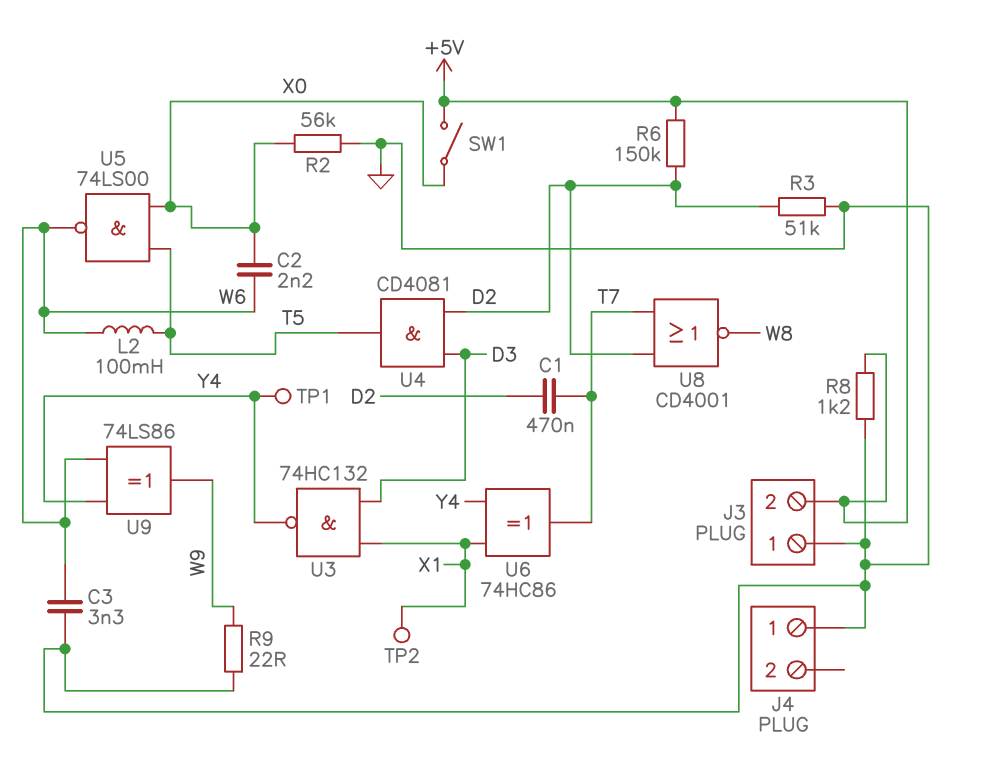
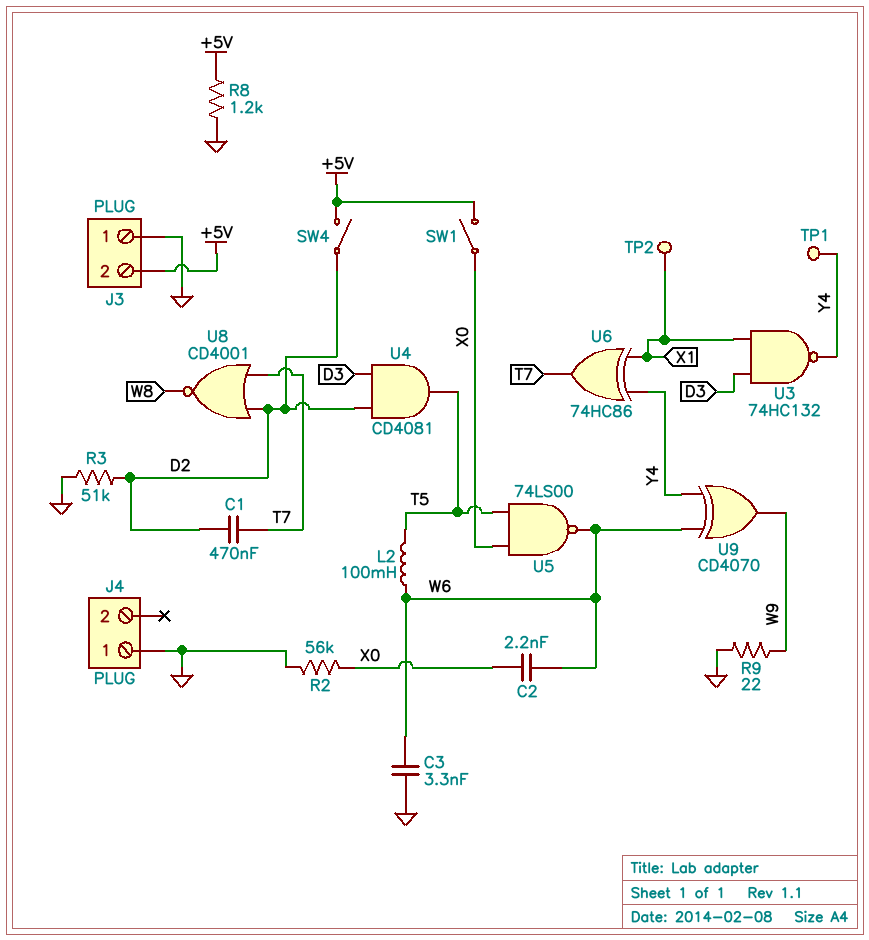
R6: 150k (+5V, D2) -> none
SW4: none -> switch (+5V, D2)
U9: XOR 74LS86 (in W6, in Y4, out W9) -> XOR CD4070 (in W6, in Y4, out W9)

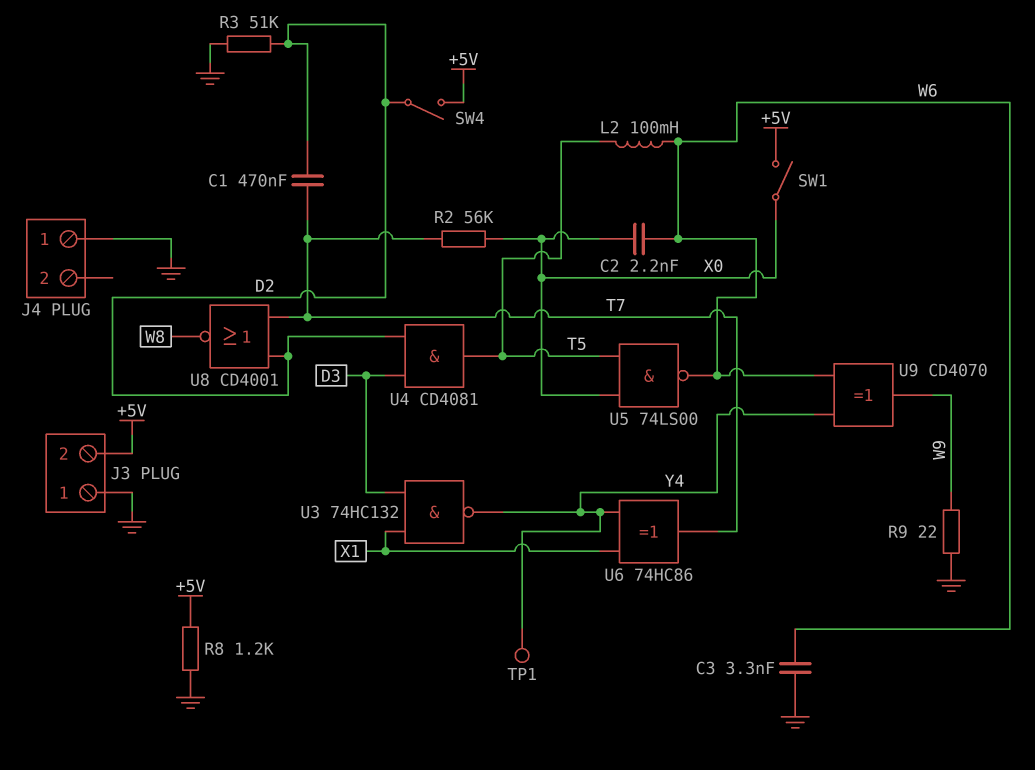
R2: 56k (GND, X0) -> 56k (T7, X0)
TP2: test point (X1) -> none

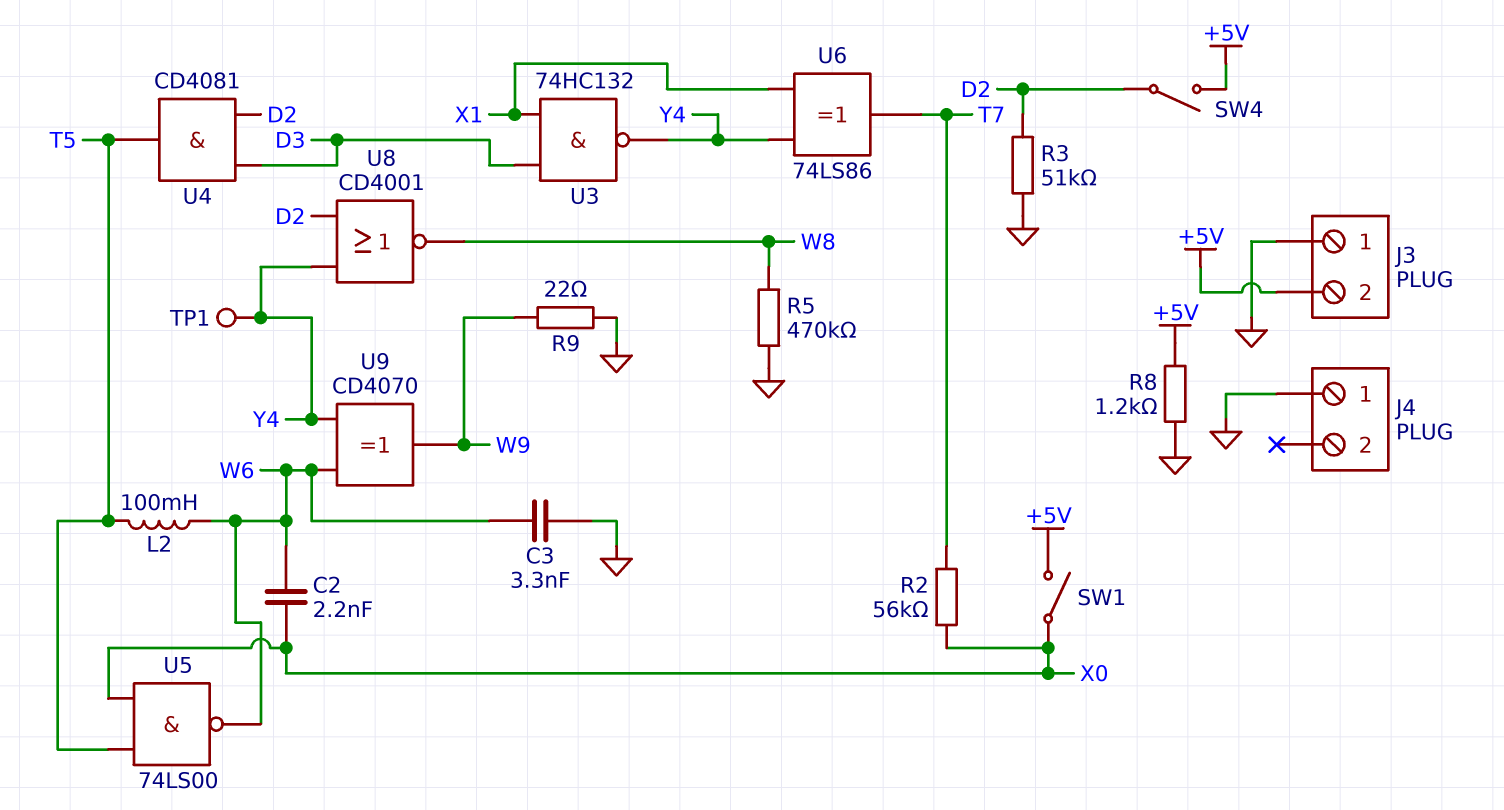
C1: 470nF (D2, T7) -> none
R5: none -> 470k (GND, W8)
U6: XOR 74HC86 (in X1, in Y4, out T7) -> XOR 74LS86 (in X1, in Y4, out T7)
U8: NOR CD4001 (in D2, in T7, out W8) -> NOR CD4001 (in D2, in Y4, out W8)

